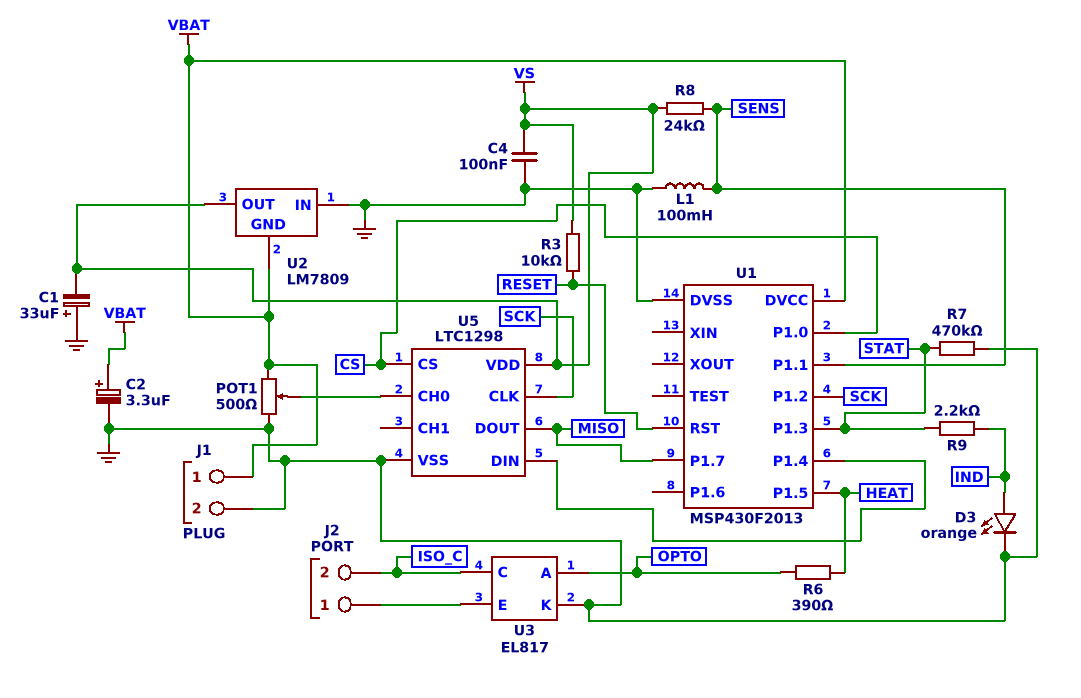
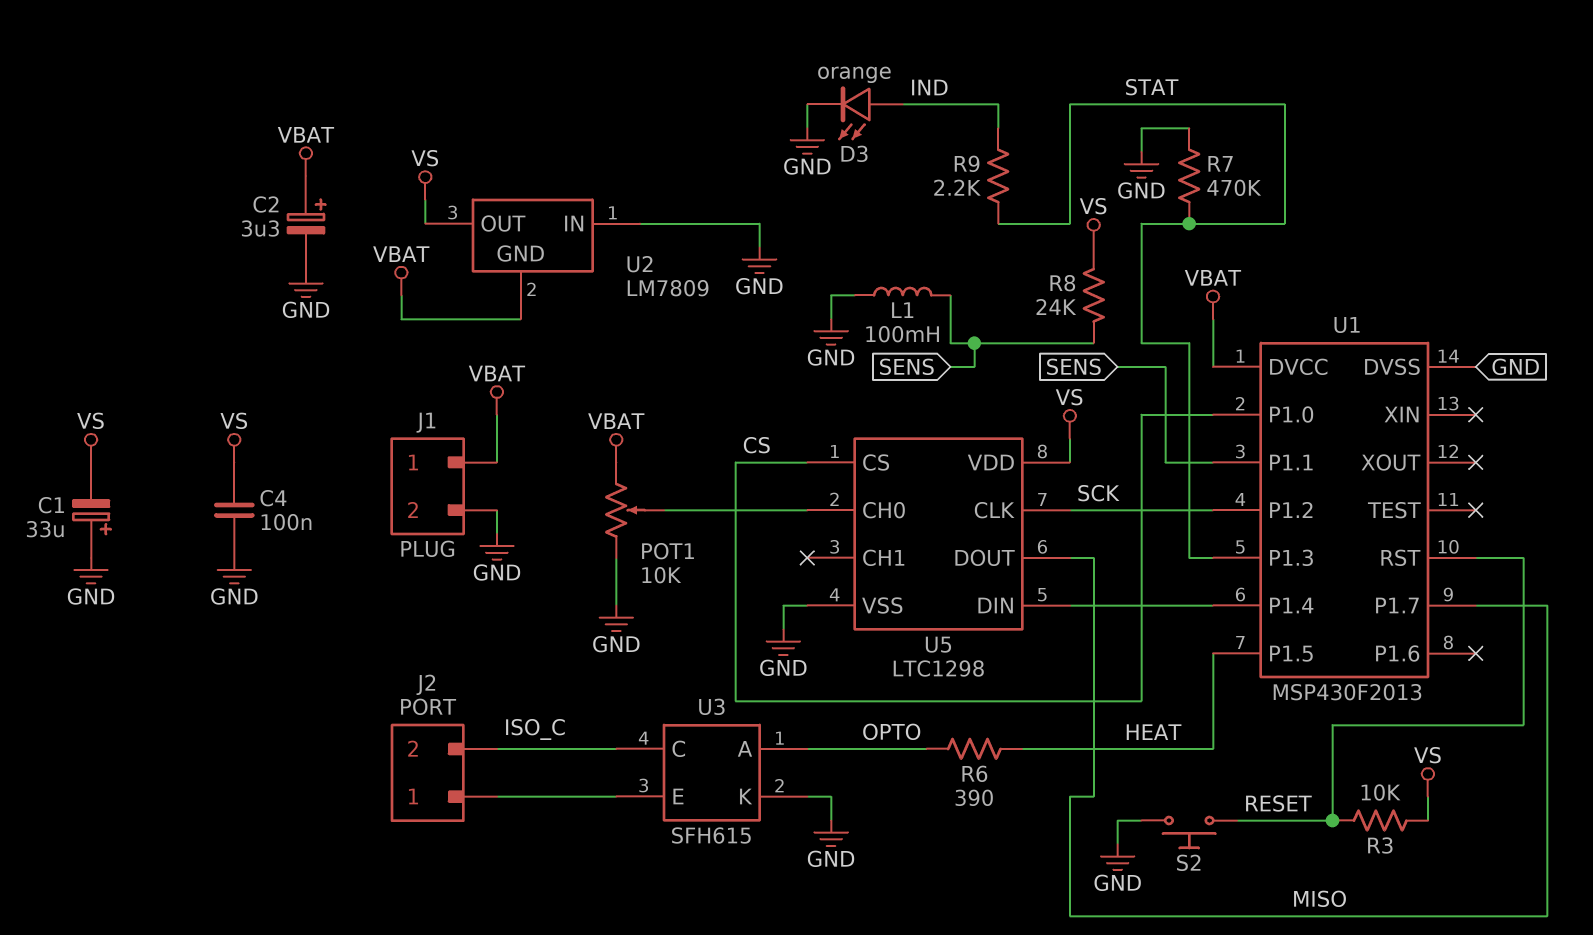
POT1: 500 (GND, VBAT, wiper U5/CH0) -> 10k (GND, VBAT, wiper U5/CH0)
S2: none -> button (GND, RESET)
U3: EL817 -> SFH615

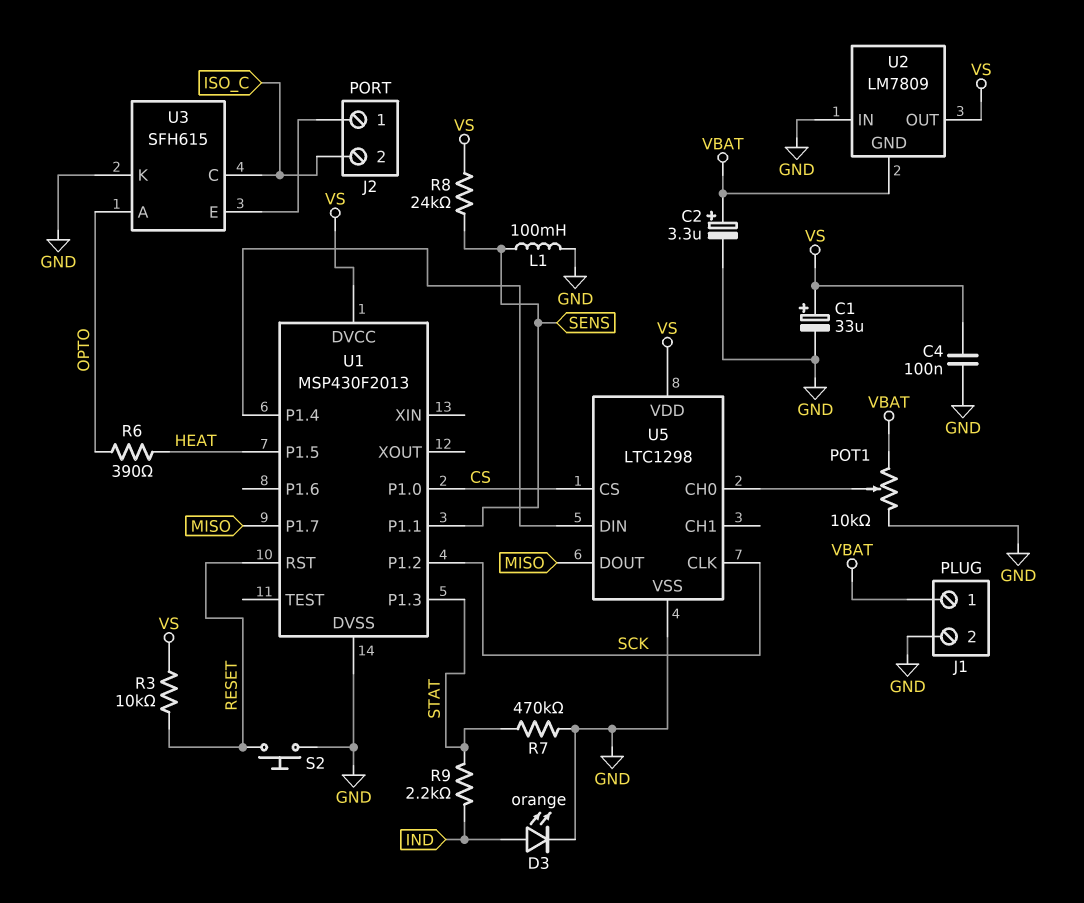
C1: 33uF (plus GND, minus VS) -> 33uF (plus VS, minus GND)
U1 pin DVCC: VBAT -> VS

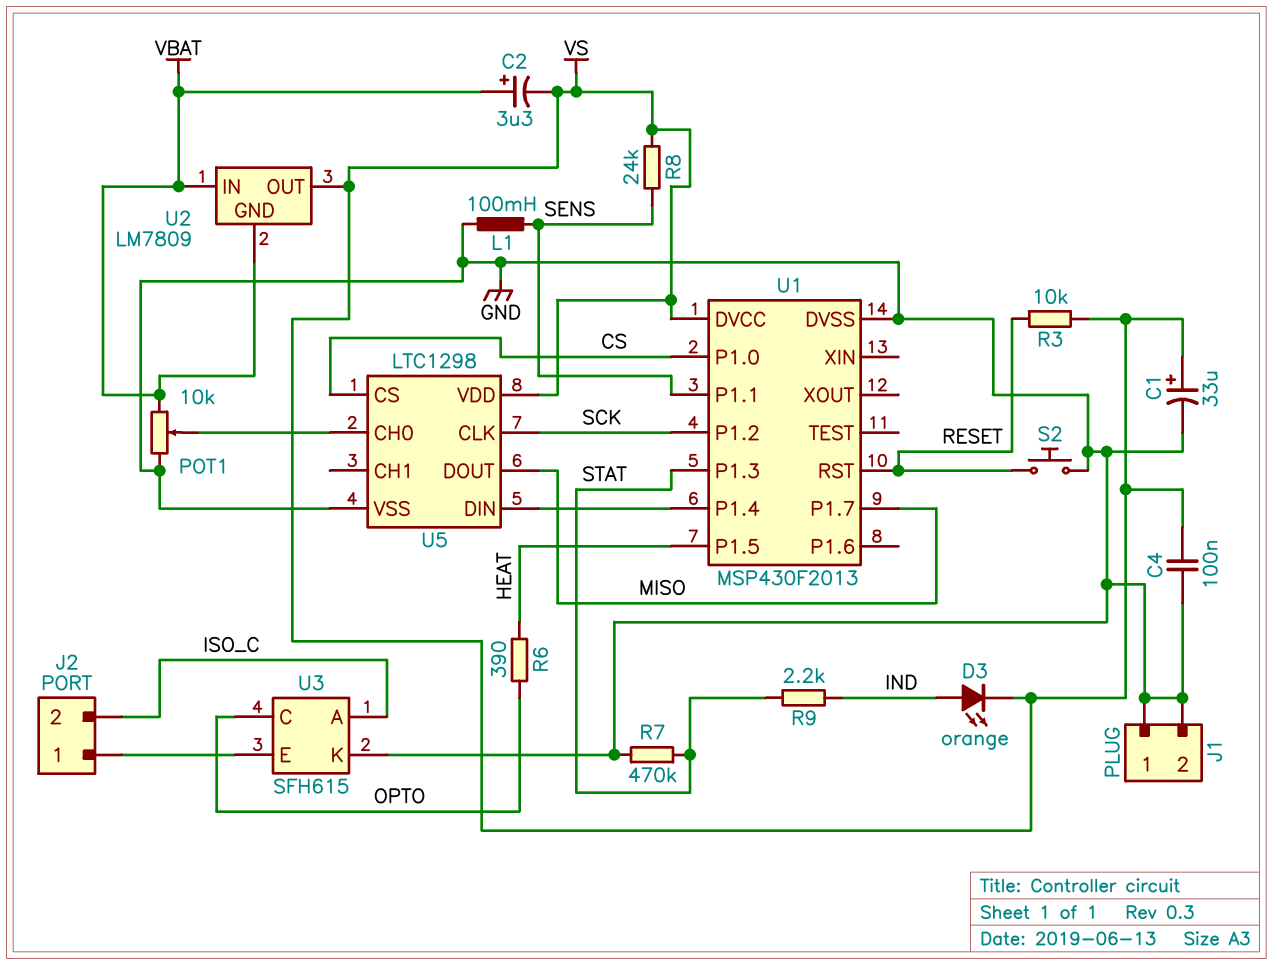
C2: 3.3uF (plus VBAT, minus GND) -> 3.3uF (plus VBAT, minus VS)
D3: LED orange (A IND, K GND) -> LED orange (A IND, K VS)
J1 pin 1: VBAT -> GND
U2 pin IN: GND -> VBAT
U3 pin A: OPTO -> ISO_C
U3 pin C: ISO_C -> OPTO

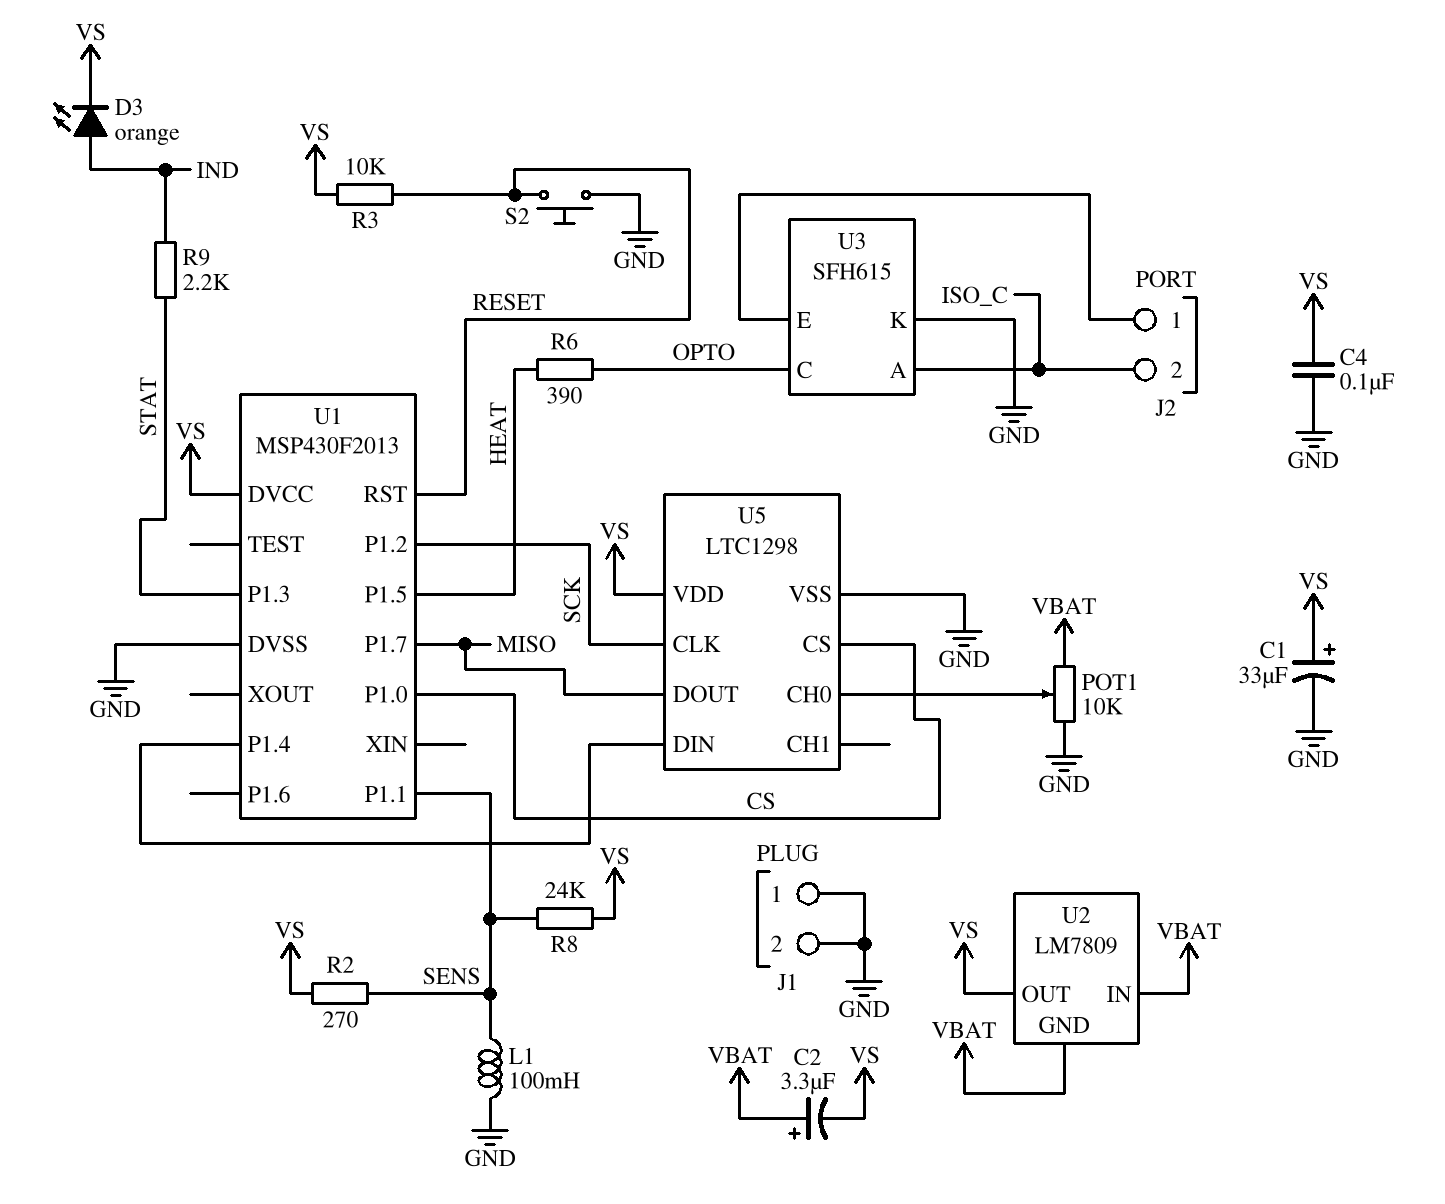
R2: none -> 270 (SENS, VS)
R7: 470k (GND, STAT) -> none

